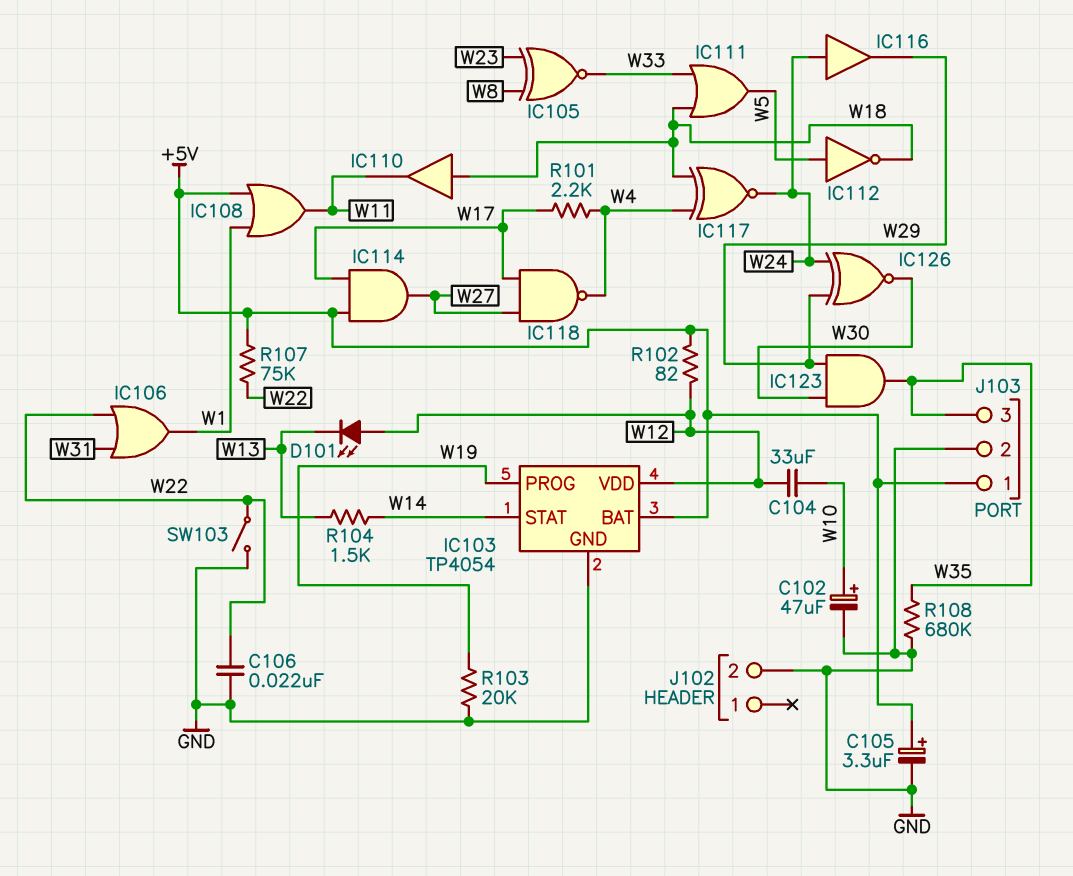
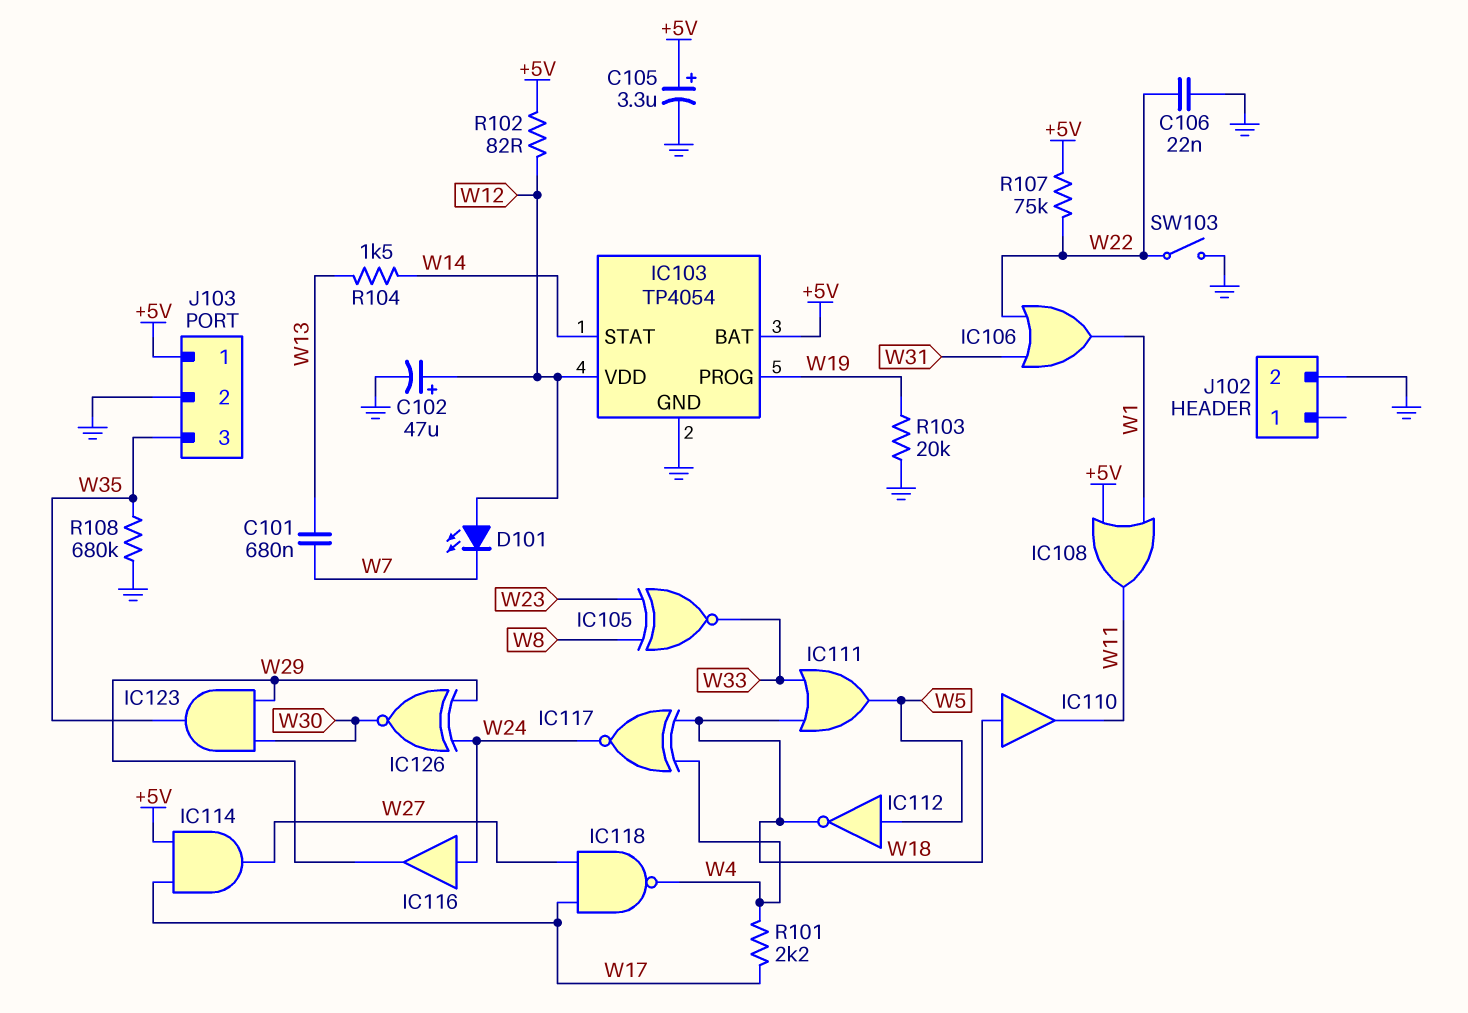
C101: none -> 680nF (W7, W13)
C102: 47uF (plus W10, minus GND) -> 47uF (plus W12, minus GND)
C104: 33uF (W10, W12) -> none
D101: LED (A W12, K W13) -> LED (A W12, K W7)

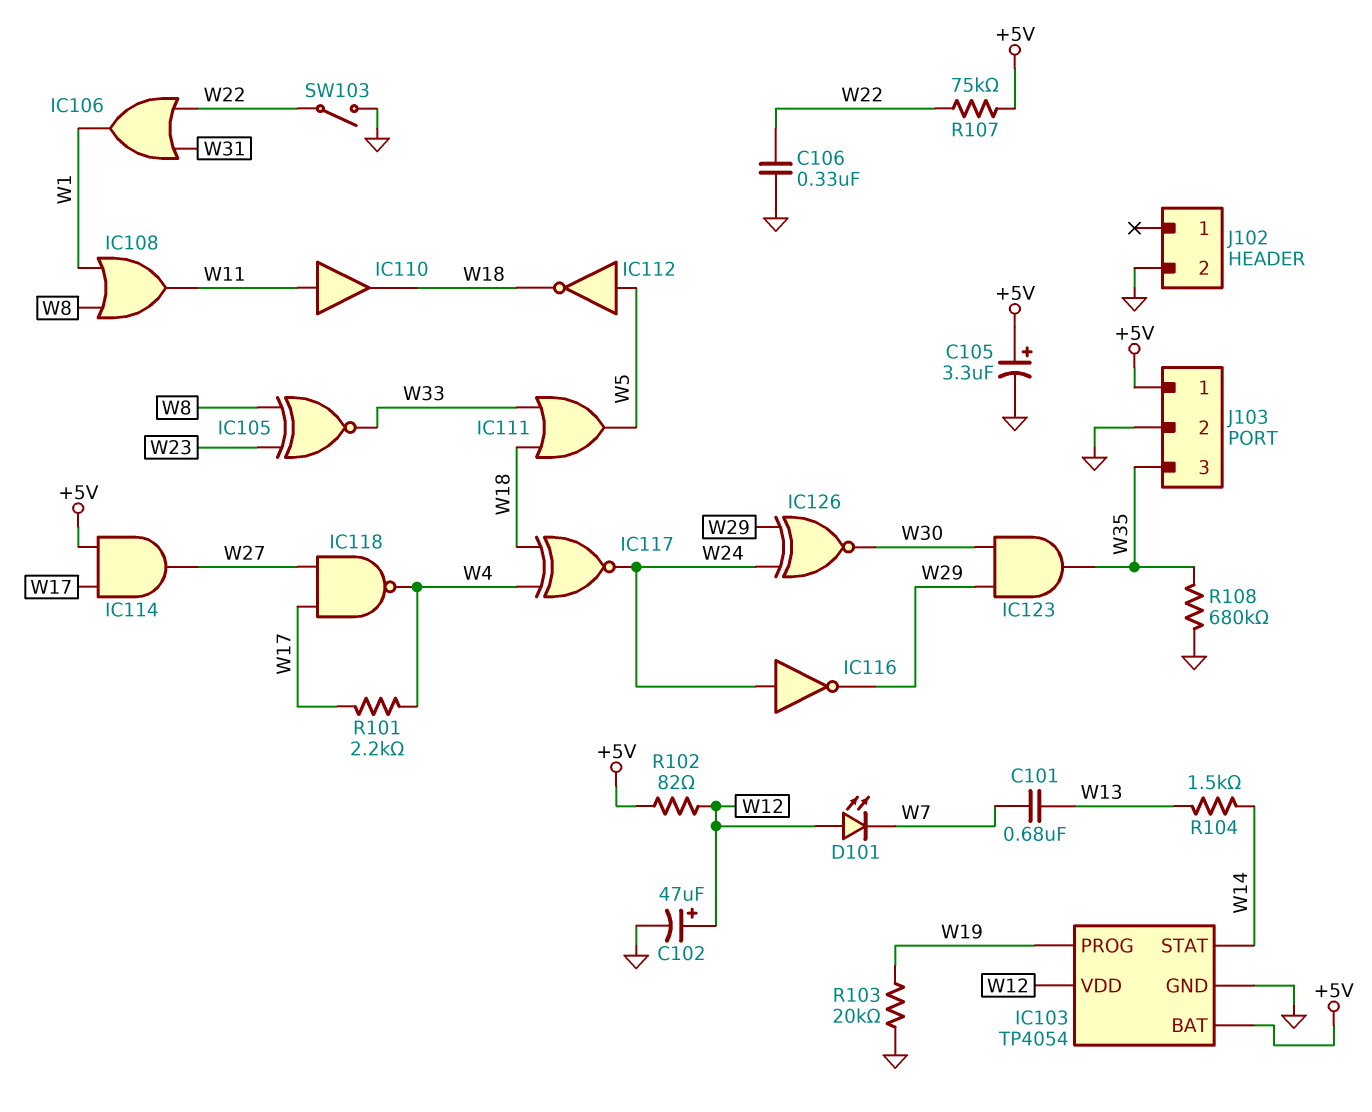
C106: 22nF (GND, W22) -> 330nF (GND, W22)
IC108: OR (in +5V, in W1, out W11) -> OR (in W1, in W8, out W11)
IC110: buffer (in W18, out W11) -> buffer (in W11, out W18)
IC116: buffer (in W24, out W29) -> NOT (in W24, out W29)

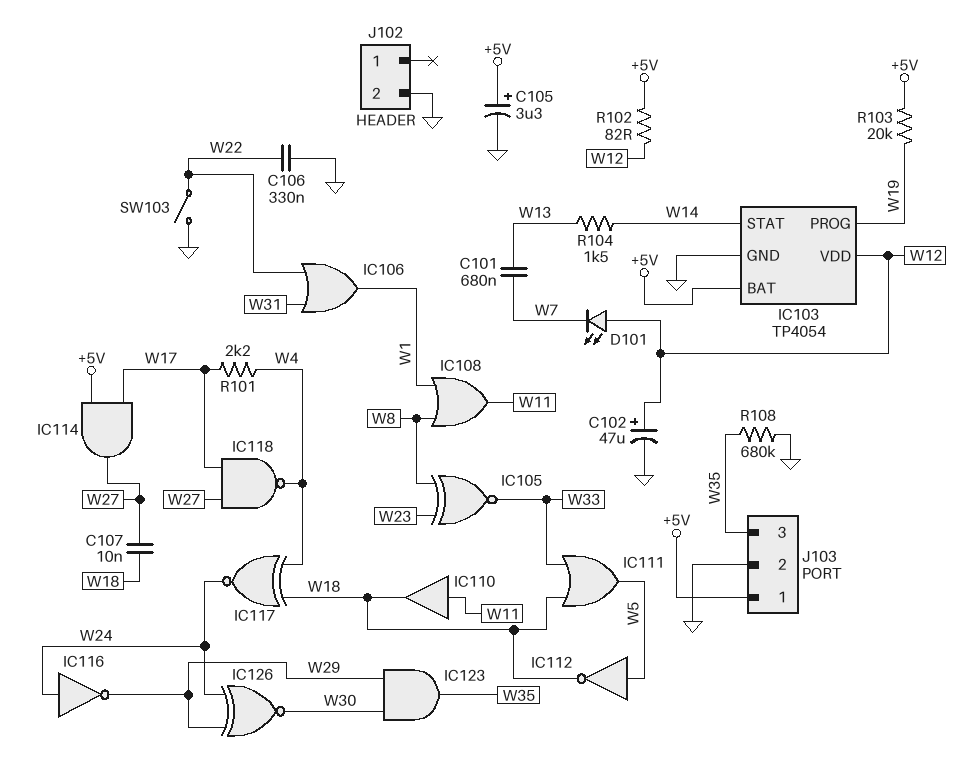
C107: none -> 10nF (W18, W27)
R103: 20k (GND, W19) -> 20k (+5V, W19)
R107: 75k (+5V, W22) -> none

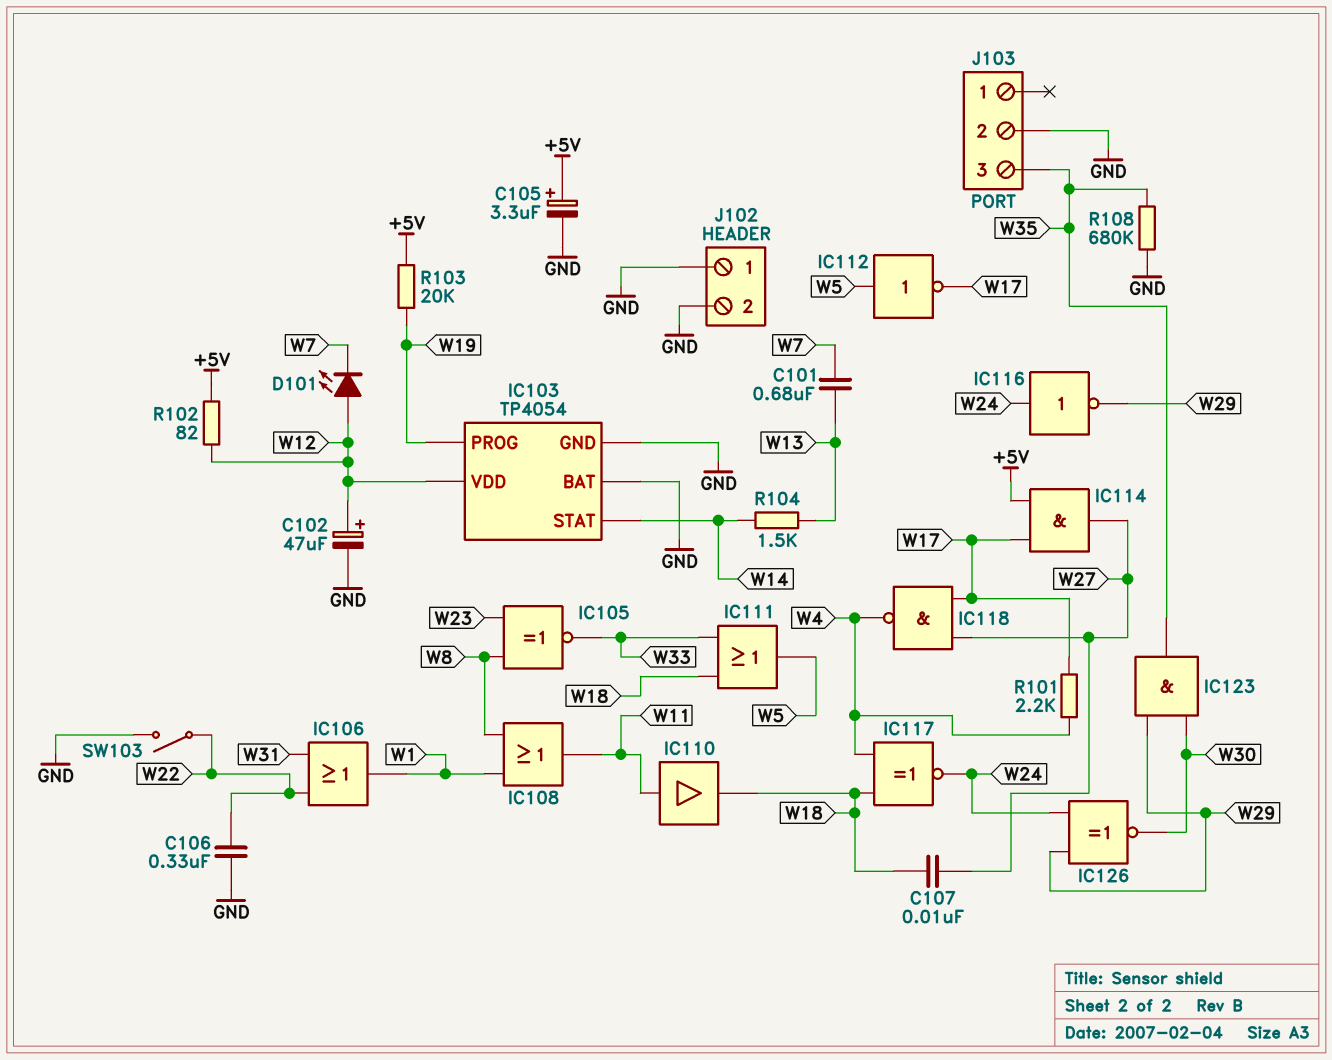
IC103 pin BAT: +5V -> GND
IC112: NOT (in W5, out W18) -> NOT (in W5, out W17)
J102 pin 1: none -> GND
J103 pin 1: +5V -> none

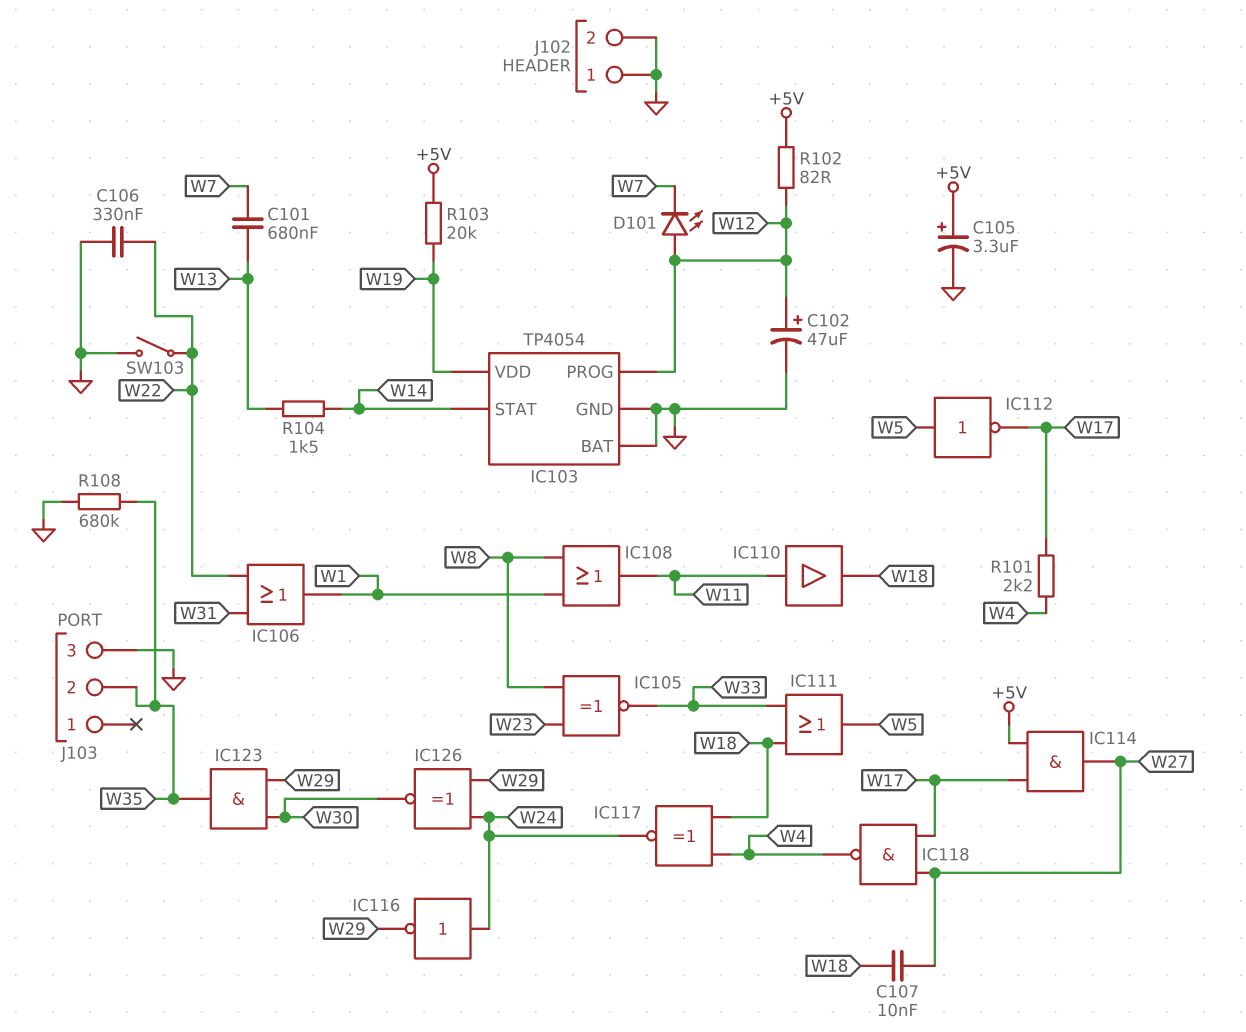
IC103 pin PROG: W19 -> W12
IC103 pin VDD: W12 -> W19
J103 pin 2: GND -> W35
J103 pin 3: W35 -> GND

